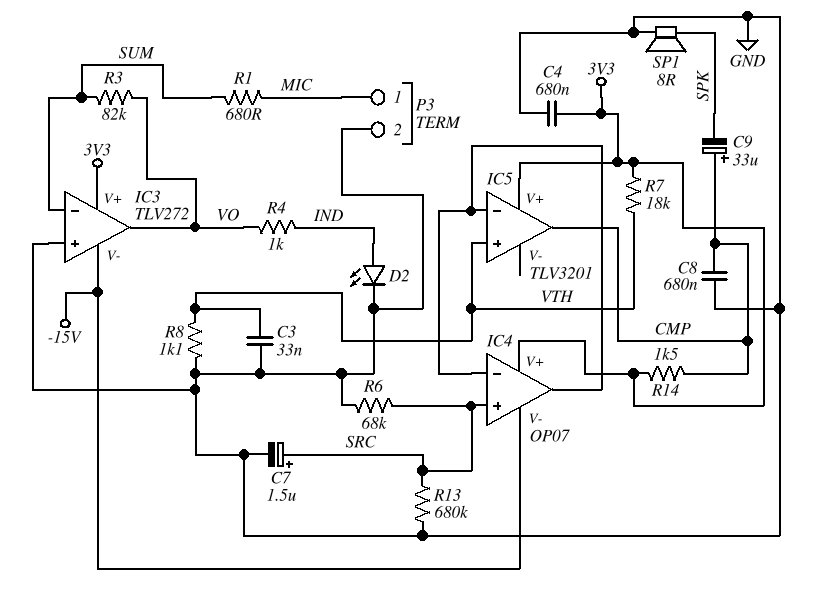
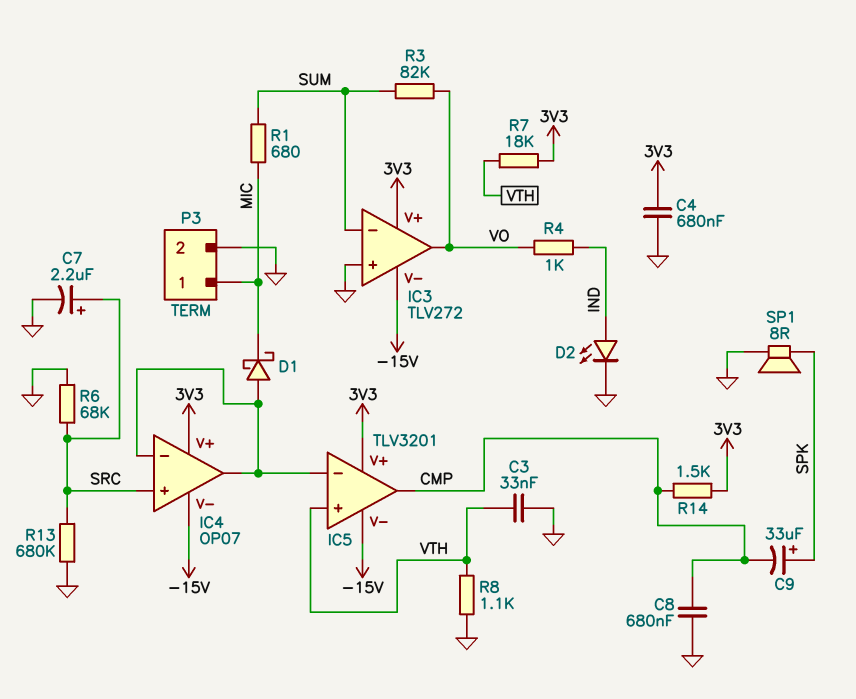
C7: 1.5uF (plus SRC, minus GND) -> 2.2uF (plus SRC, minus GND)
C9: 33uF (plus CMP, minus SPK) -> 33uF (plus SPK, minus CMP)
D1: none -> schottky (A IC4/in-, K MIC)
IC5 pin V-: none -> -15V

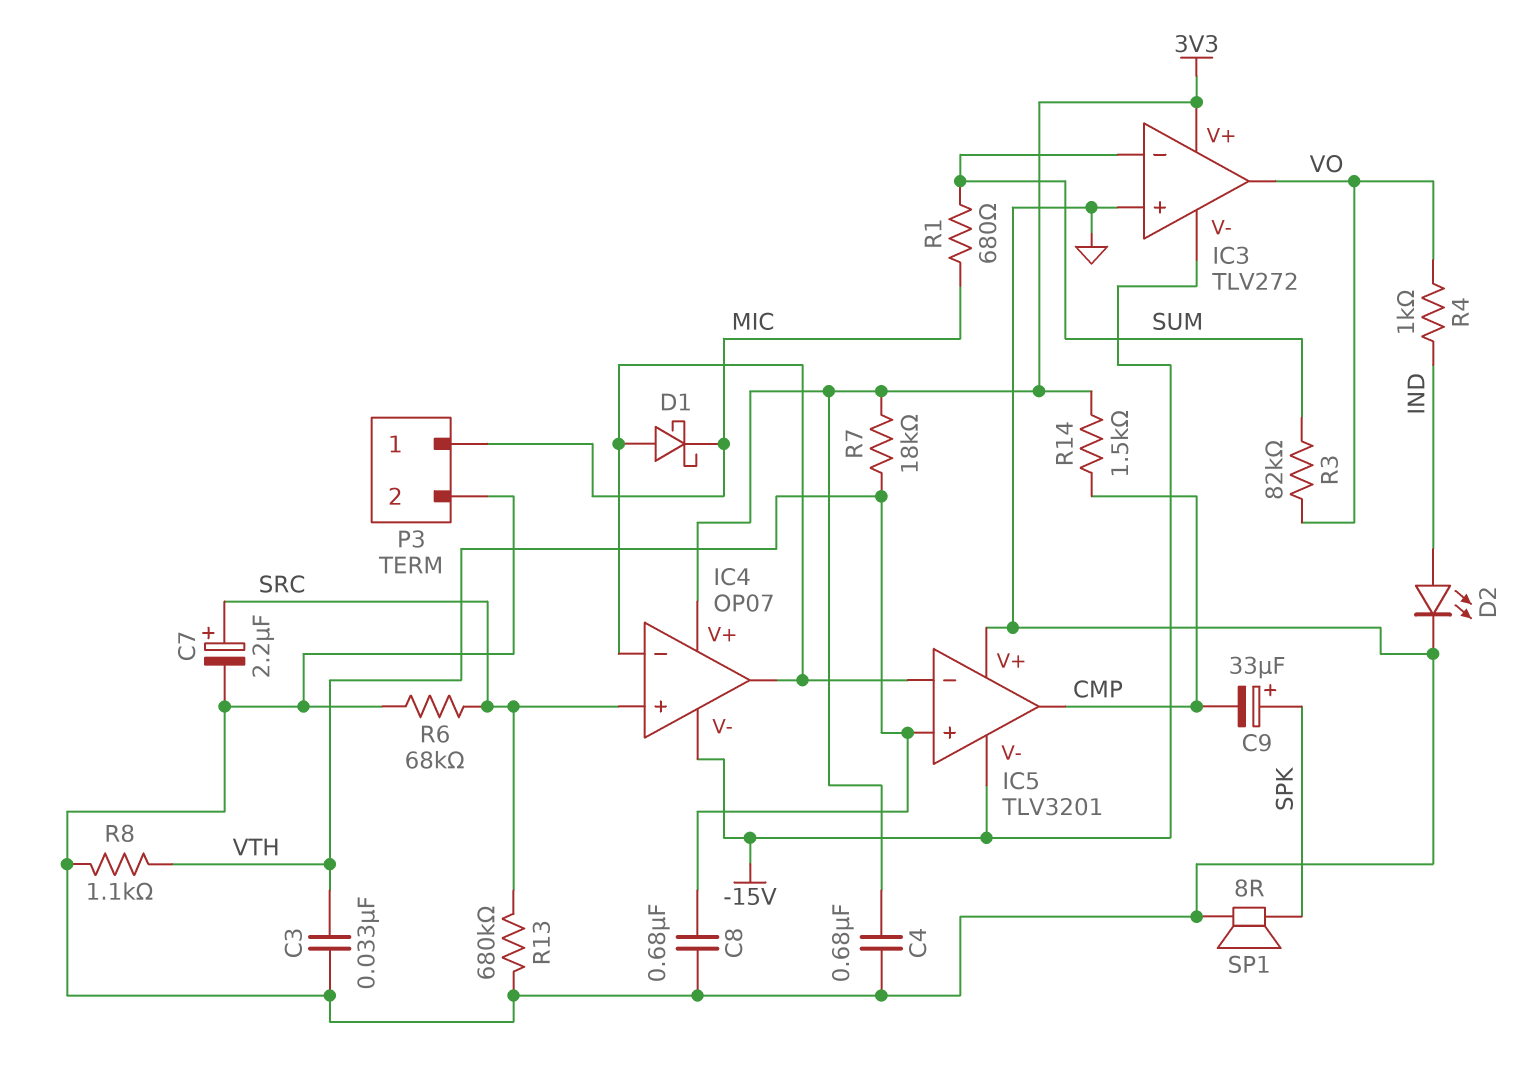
C8: 680nF (CMP, GND) -> 680nF (GND, VTH)
IC5 pin V+: 3V3 -> GND

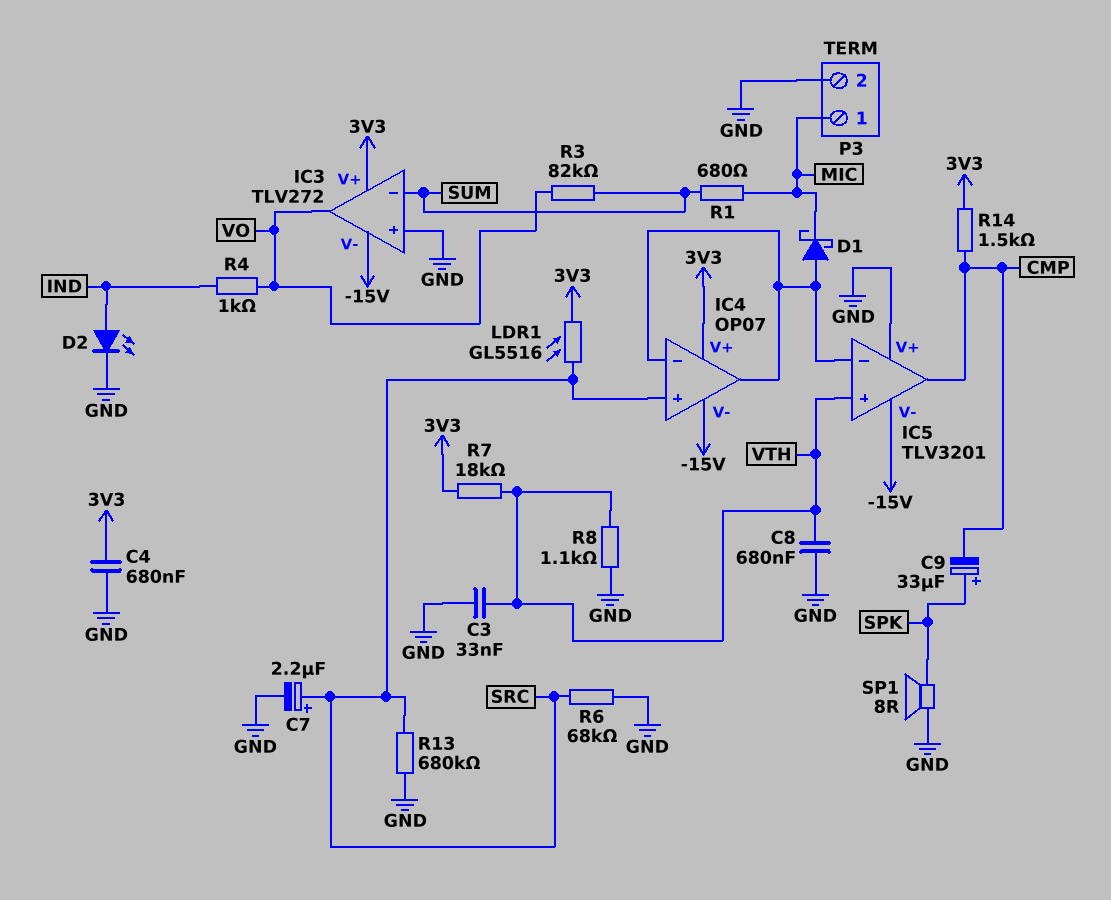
LDR1: none -> GL5516 (3V3, SRC)

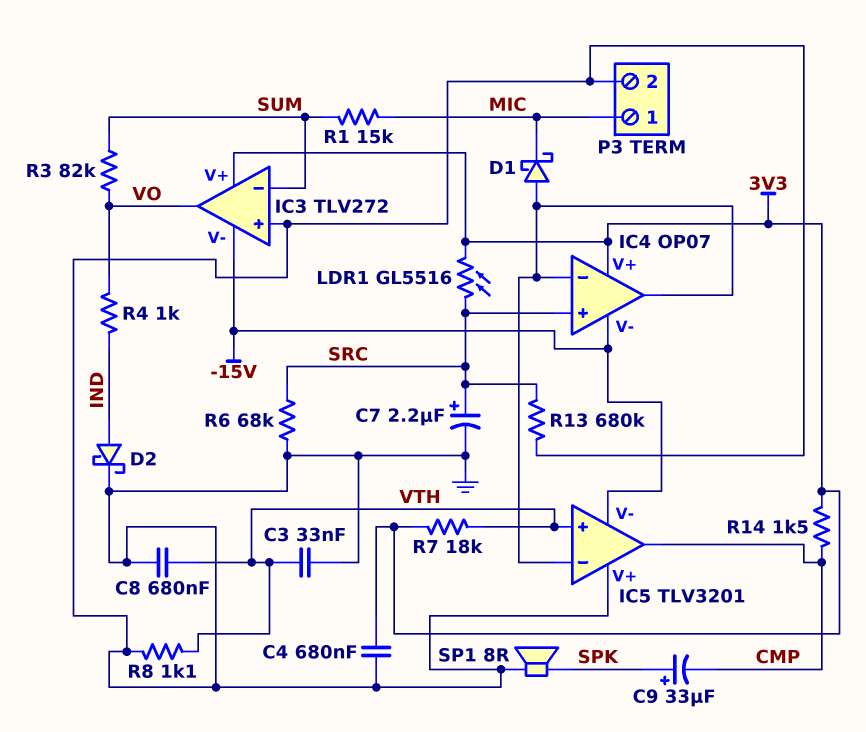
D2: LED (A IND, K GND) -> schottky (A IND, K GND)
R1: 680 (MIC, SUM) -> 15k (MIC, SUM)

